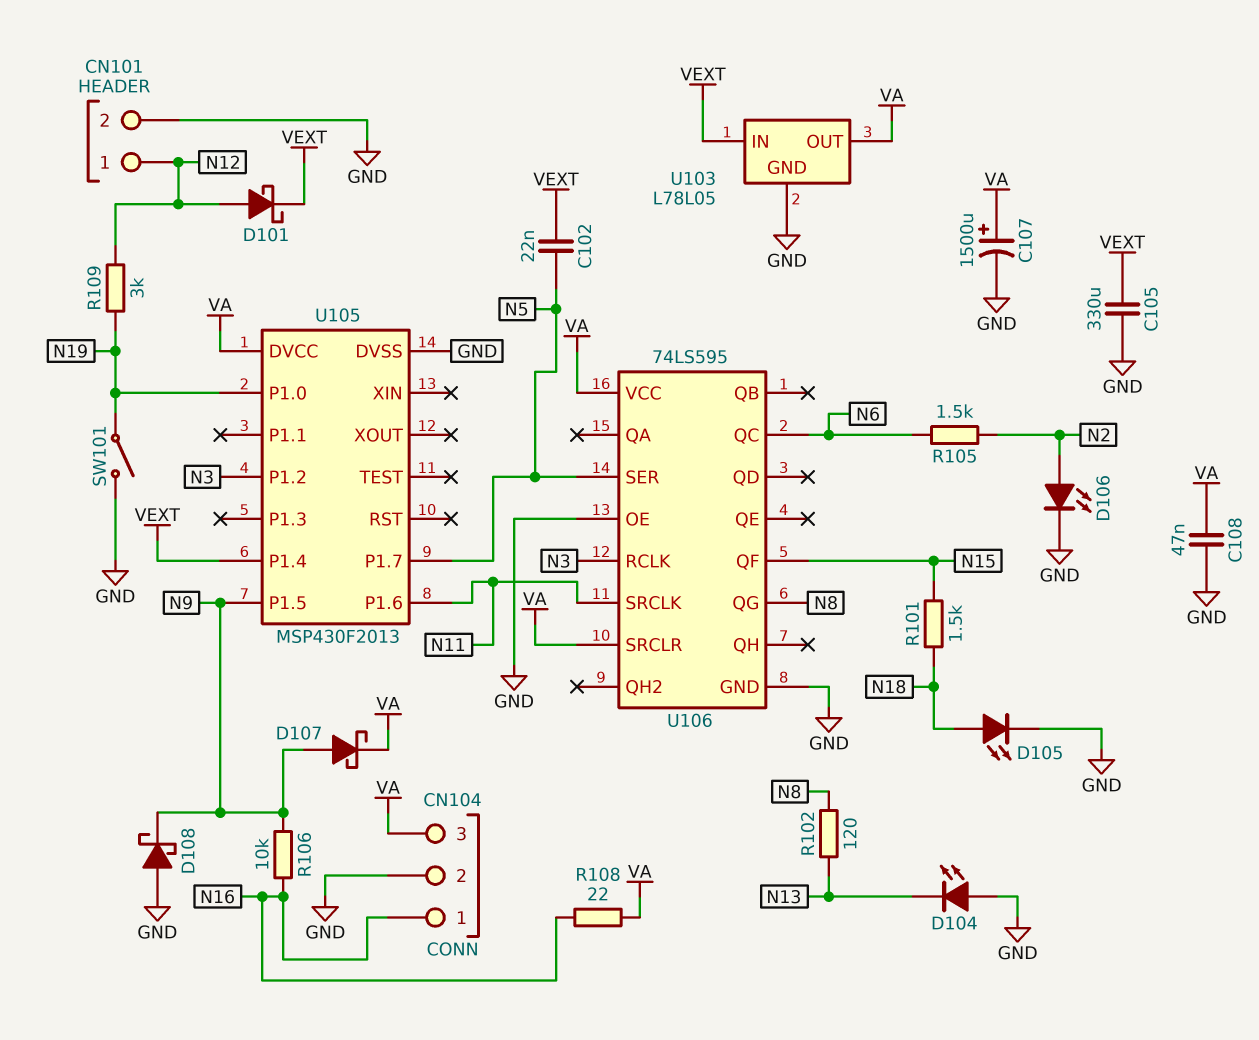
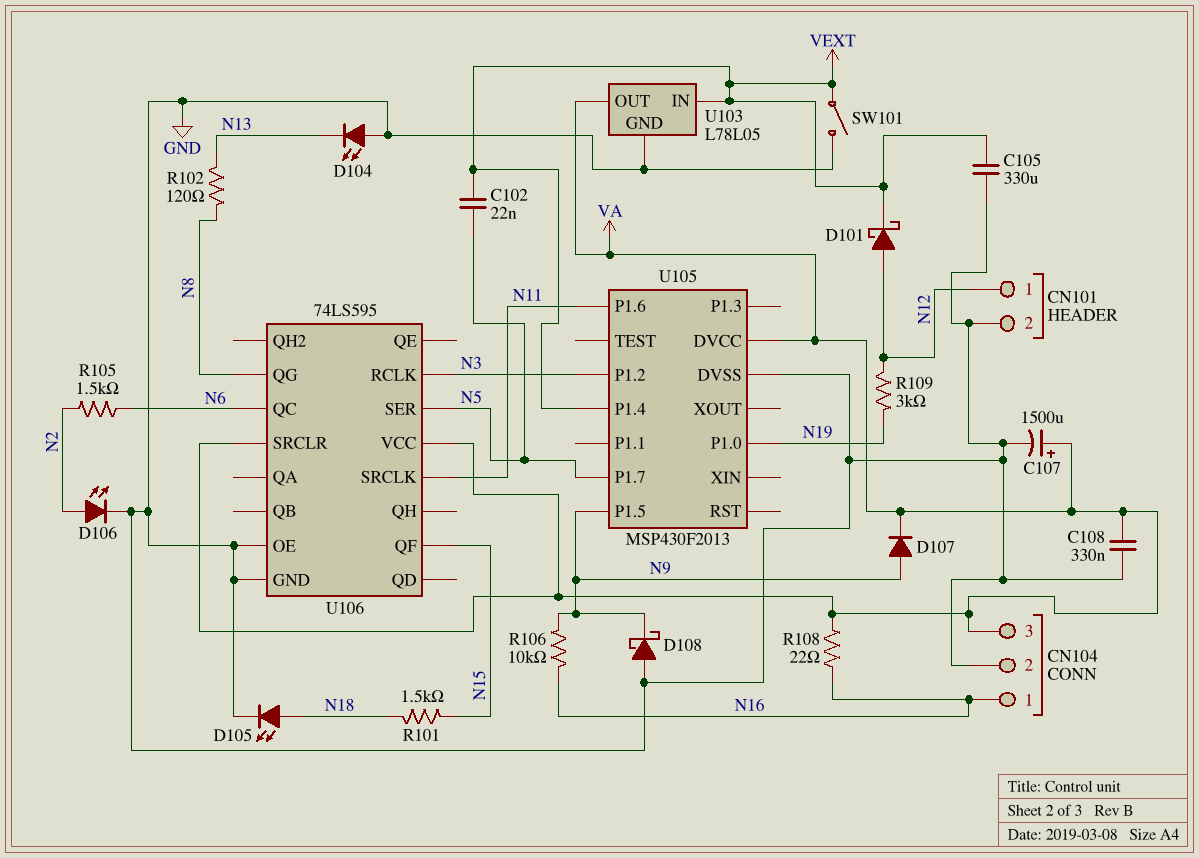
C108: 47nF (GND, VA) -> 330nF (GND, VA)
D107: schottky (A N9, K VA) -> diode (A N9, K VA)
SW101: switch (GND, N19) -> switch (GND, VEXT)

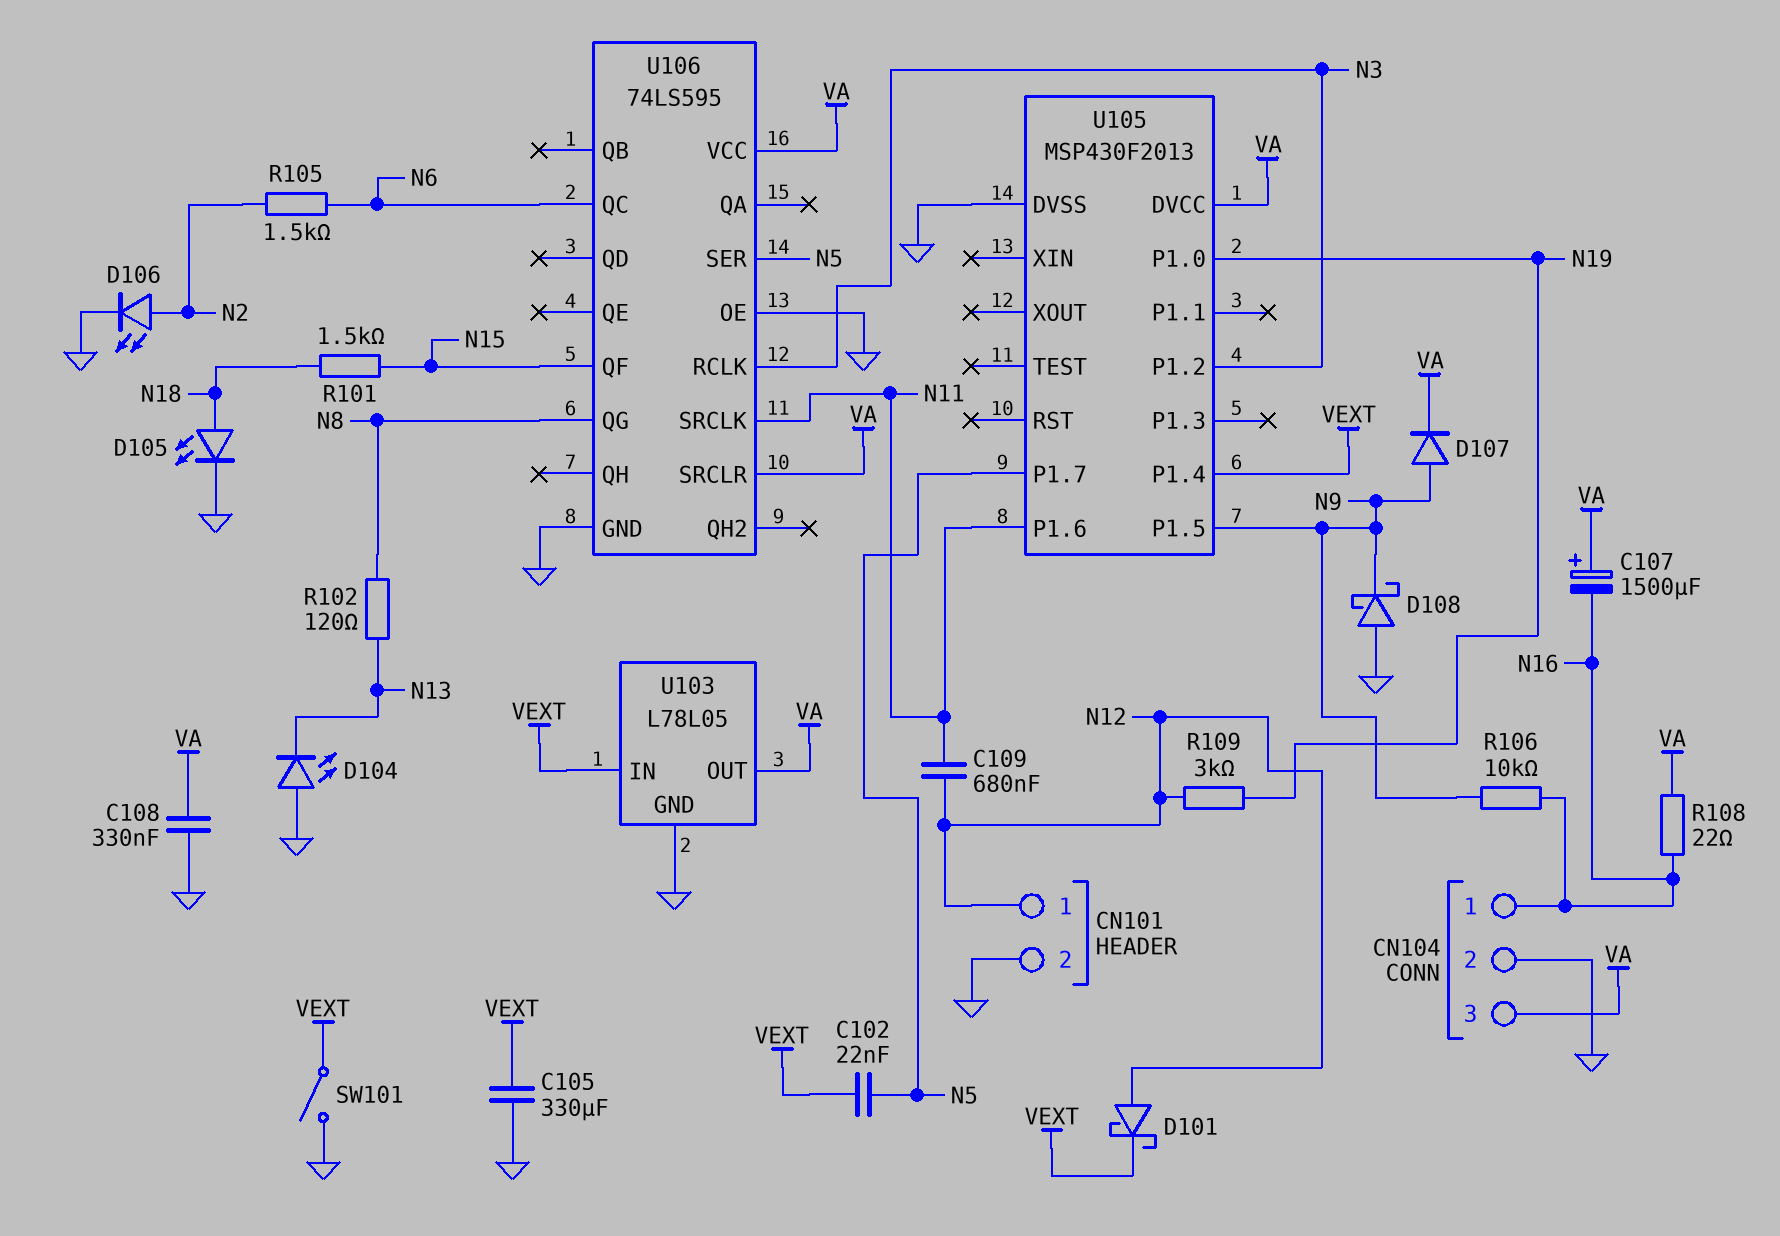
C107: 1500uF (plus VA, minus GND) -> 1500uF (plus VA, minus N16)
C109: none -> 680nF (N11, N12)

